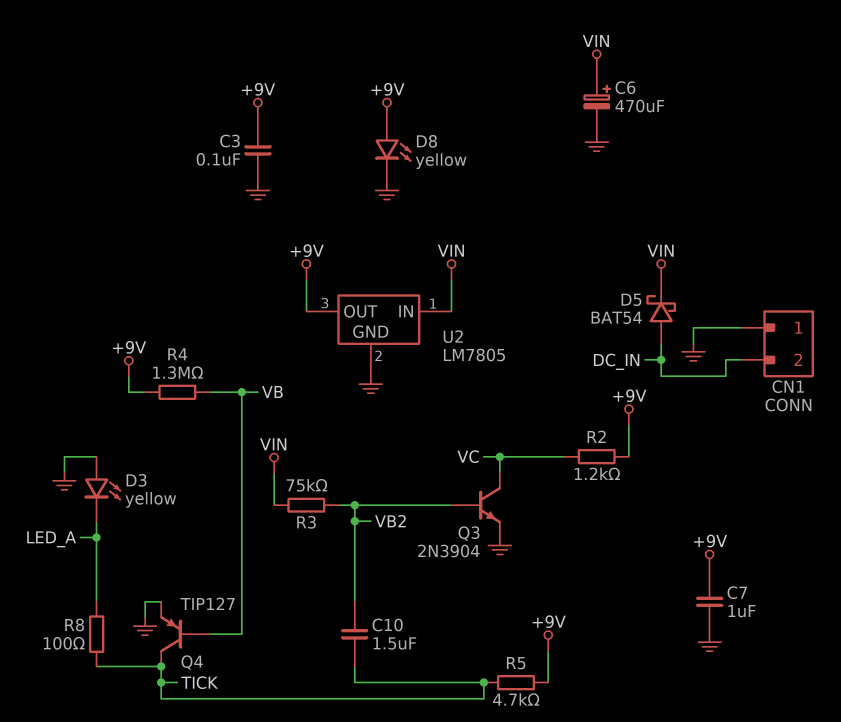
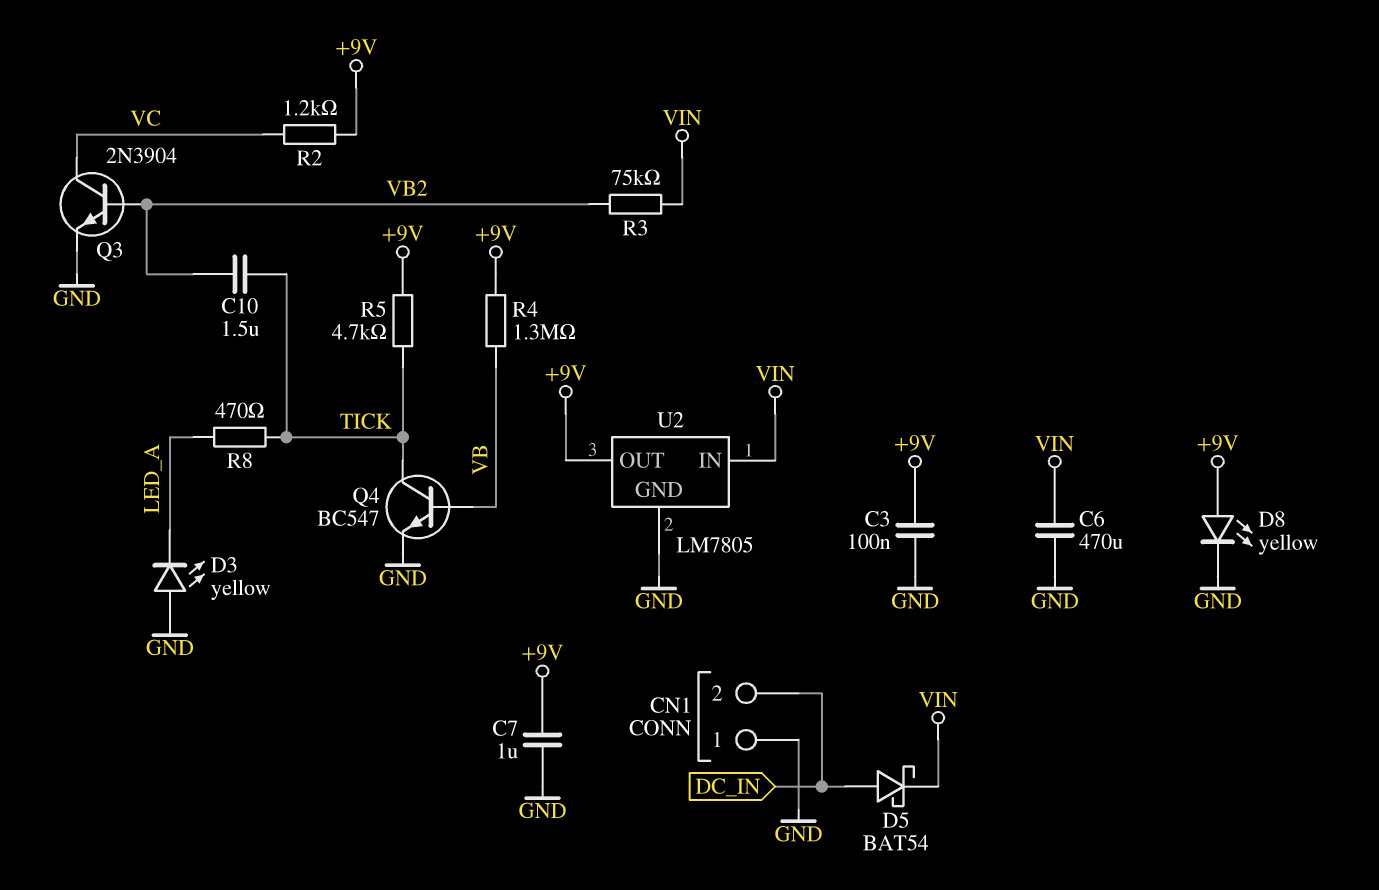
C6: 470uF (plus VIN, minus GND) -> 470uF (GND, VIN)
Q4: PNP TIP127 (B VB, C TICK, E GND) -> NPN BC547 (B VB, C TICK, E GND)
R8: 100 (LED_A, TICK) -> 470 (LED_A, TICK)

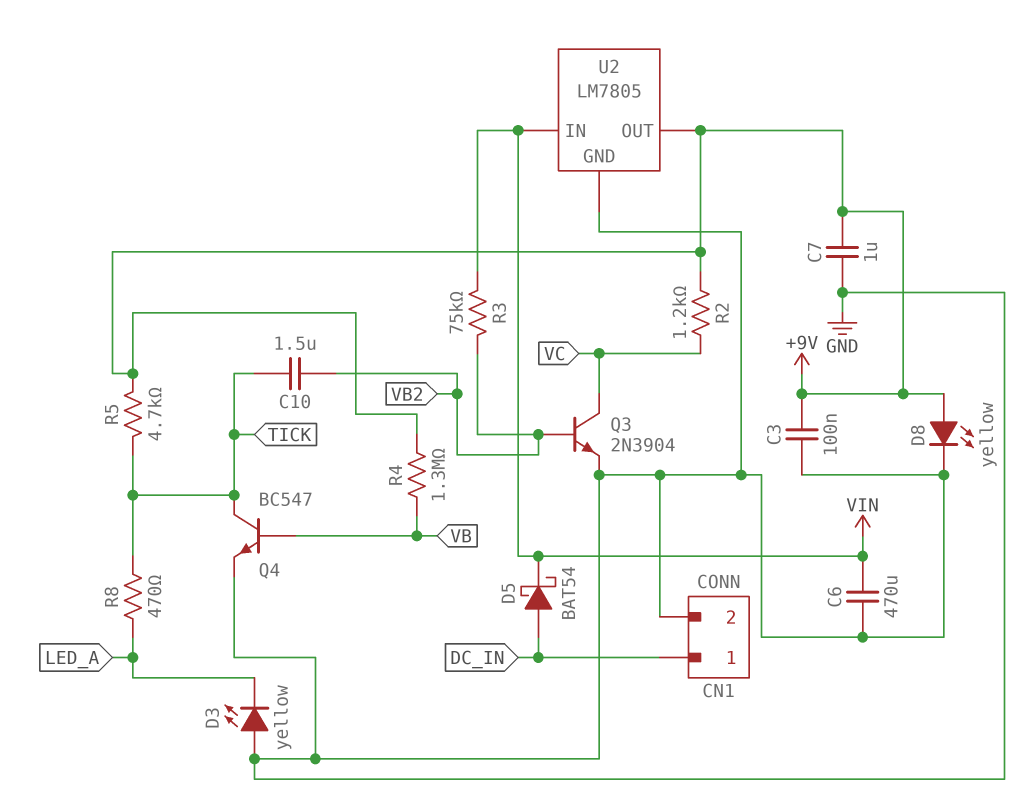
CN1 pin 1: GND -> DC_IN
CN1 pin 2: DC_IN -> GND

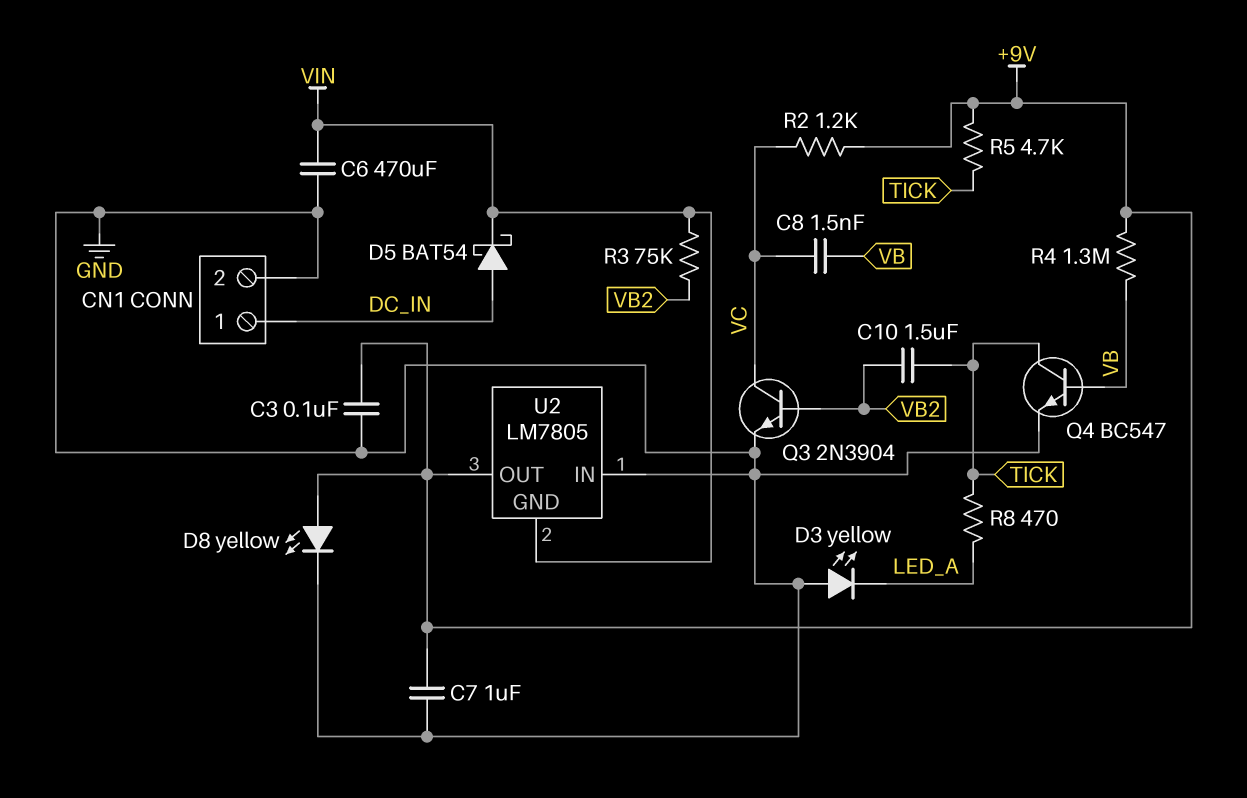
C8: none -> 1.5nF (VB, VC)
U2 pin GND: GND -> VIN
U2 pin IN: VIN -> GND

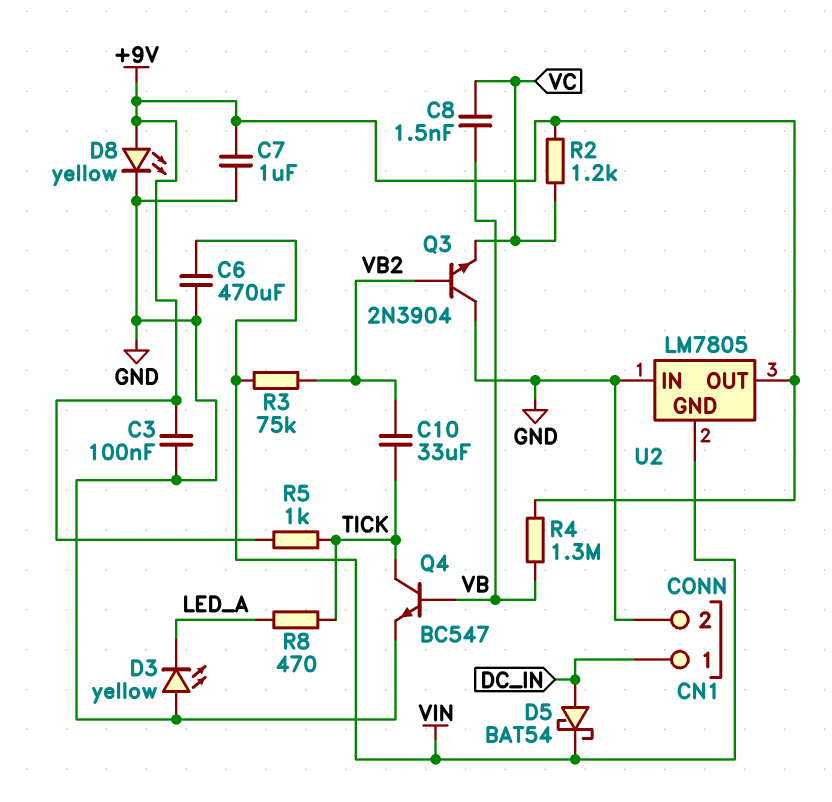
C10: 1.5uF (TICK, VB2) -> 33uF (TICK, VB2)
Q3: NPN 2N3904 (B VB2, C VC, E GND) -> NPN 2N3904 (B VB2, C GND, E VC)
R5: 4.7k (+9V, TICK) -> 1k (+9V, TICK)

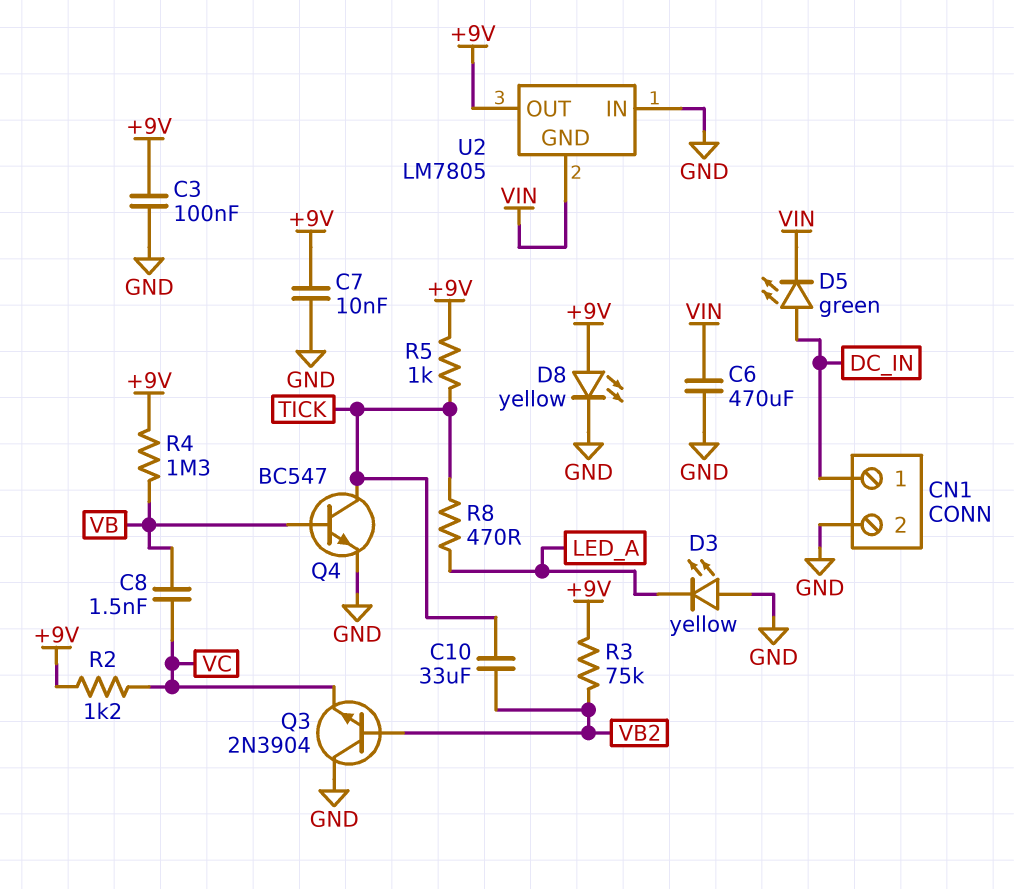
C7: 1uF (+9V, GND) -> 10nF (+9V, GND)
D5: schottky BAT54 (A DC_IN, K VIN) -> LED green (A DC_IN, K VIN)
R3: 75k (VB2, VIN) -> 75k (+9V, VB2)

